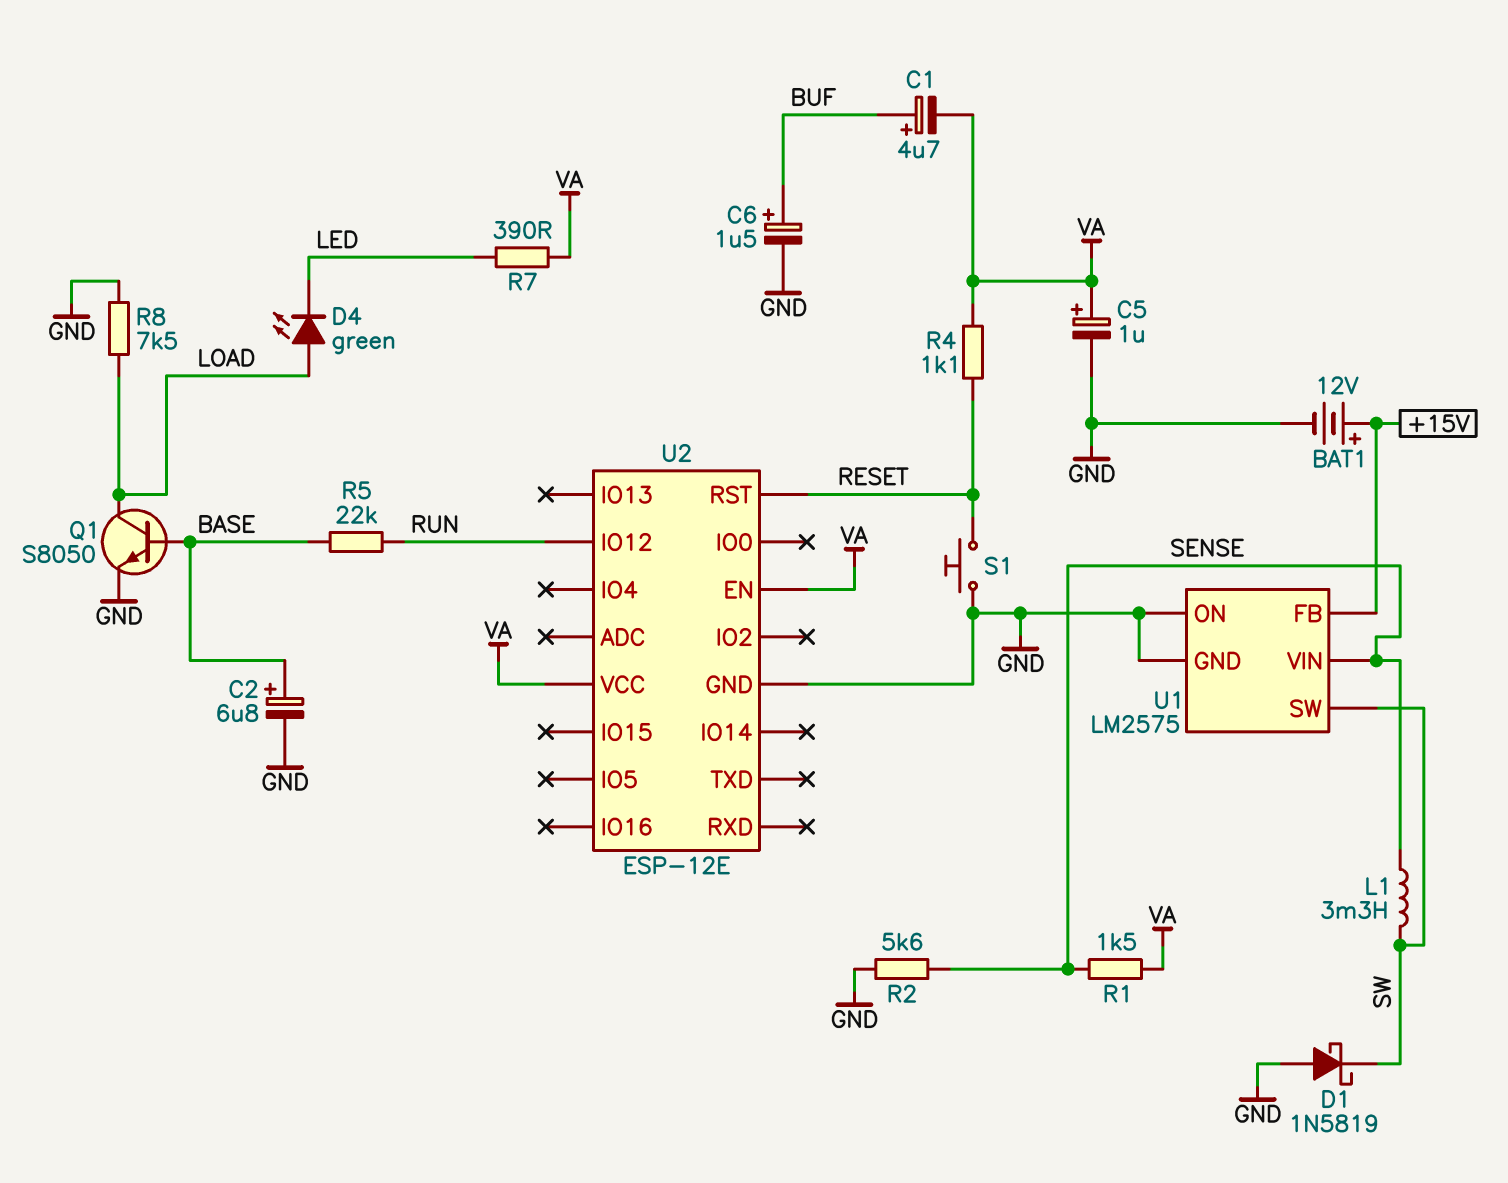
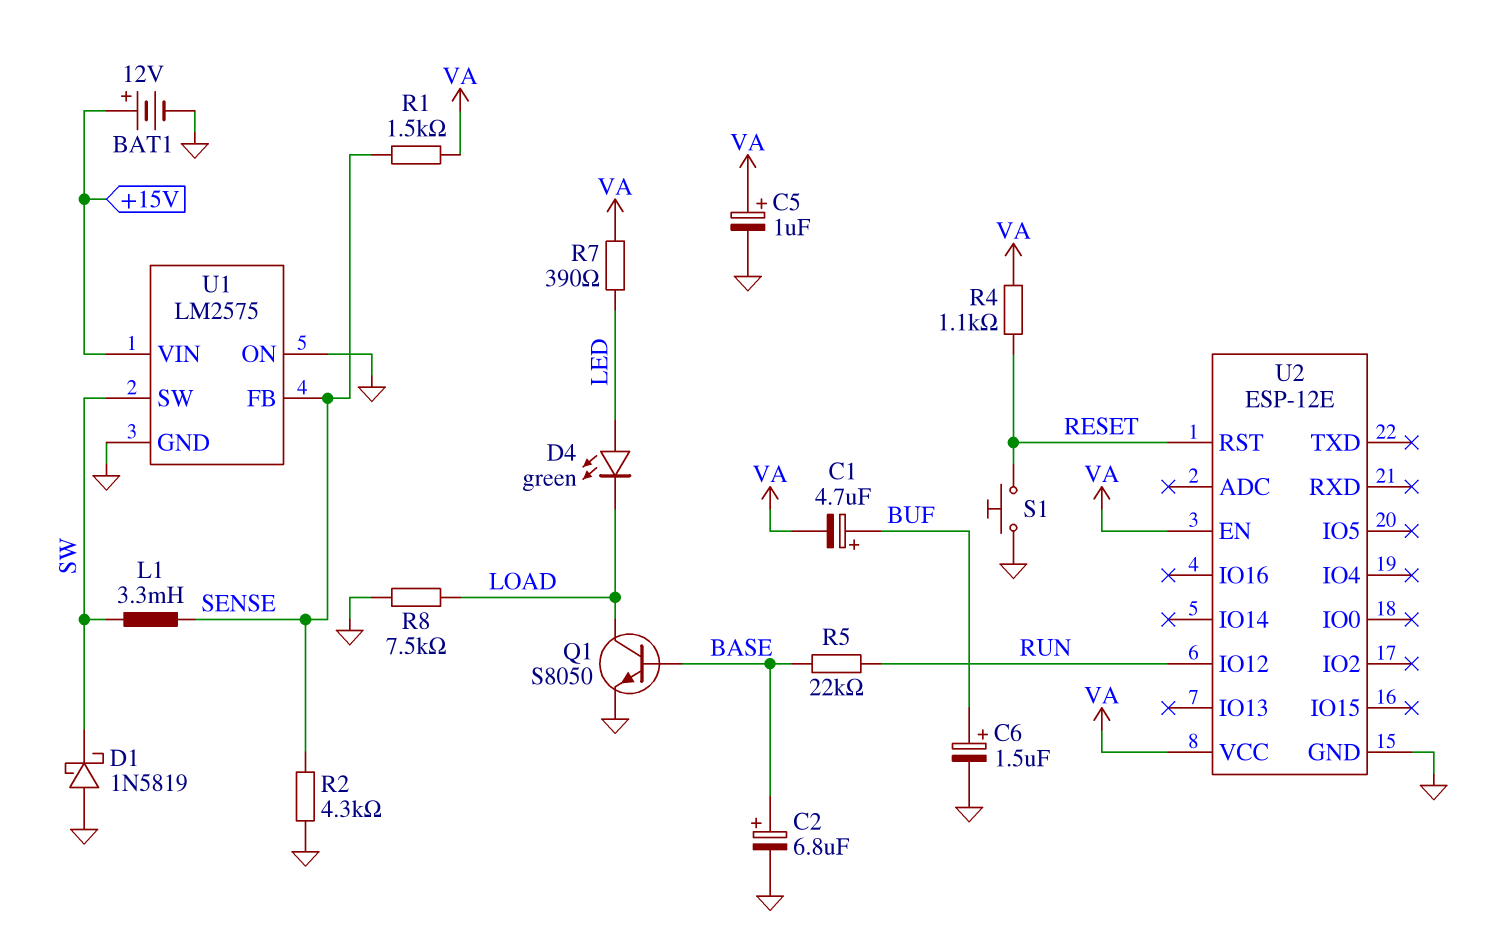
D4: LED green (A LOAD, K LED) -> LED green (A LED, K LOAD)
R2: 5.6k (GND, SENSE) -> 4.3k (GND, SENSE)
U1 pin FB: +15V -> SENSE
U1 pin VIN: SENSE -> +15V

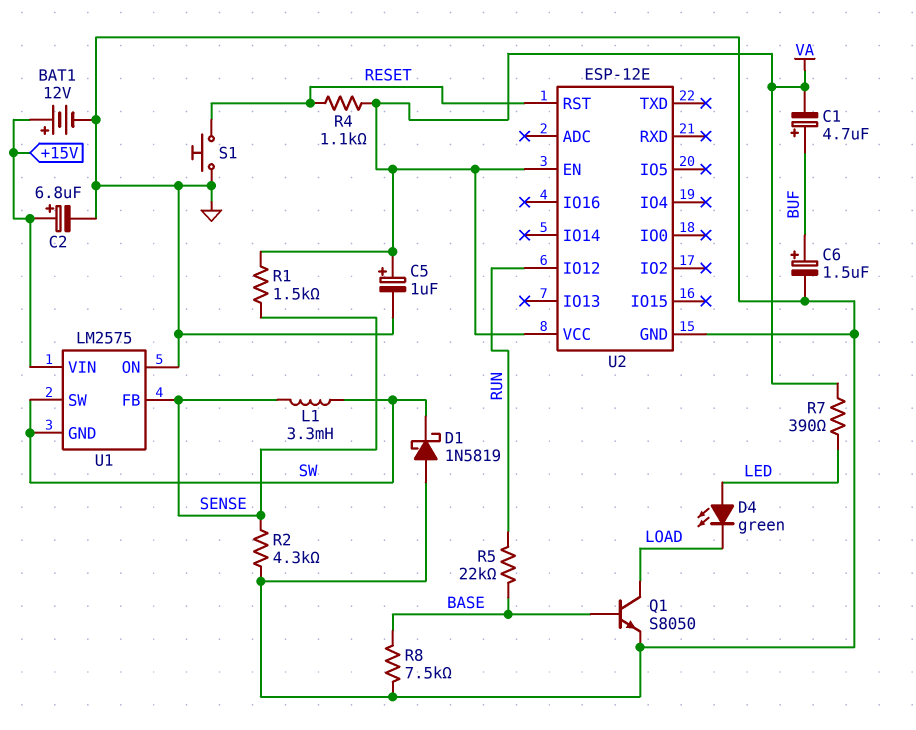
C2: 6.8uF (plus BASE, minus GND) -> 6.8uF (plus +15V, minus GND)
R8: 7.5k (GND, LOAD) -> 7.5k (BASE, GND)
U1 pin GND: GND -> SW

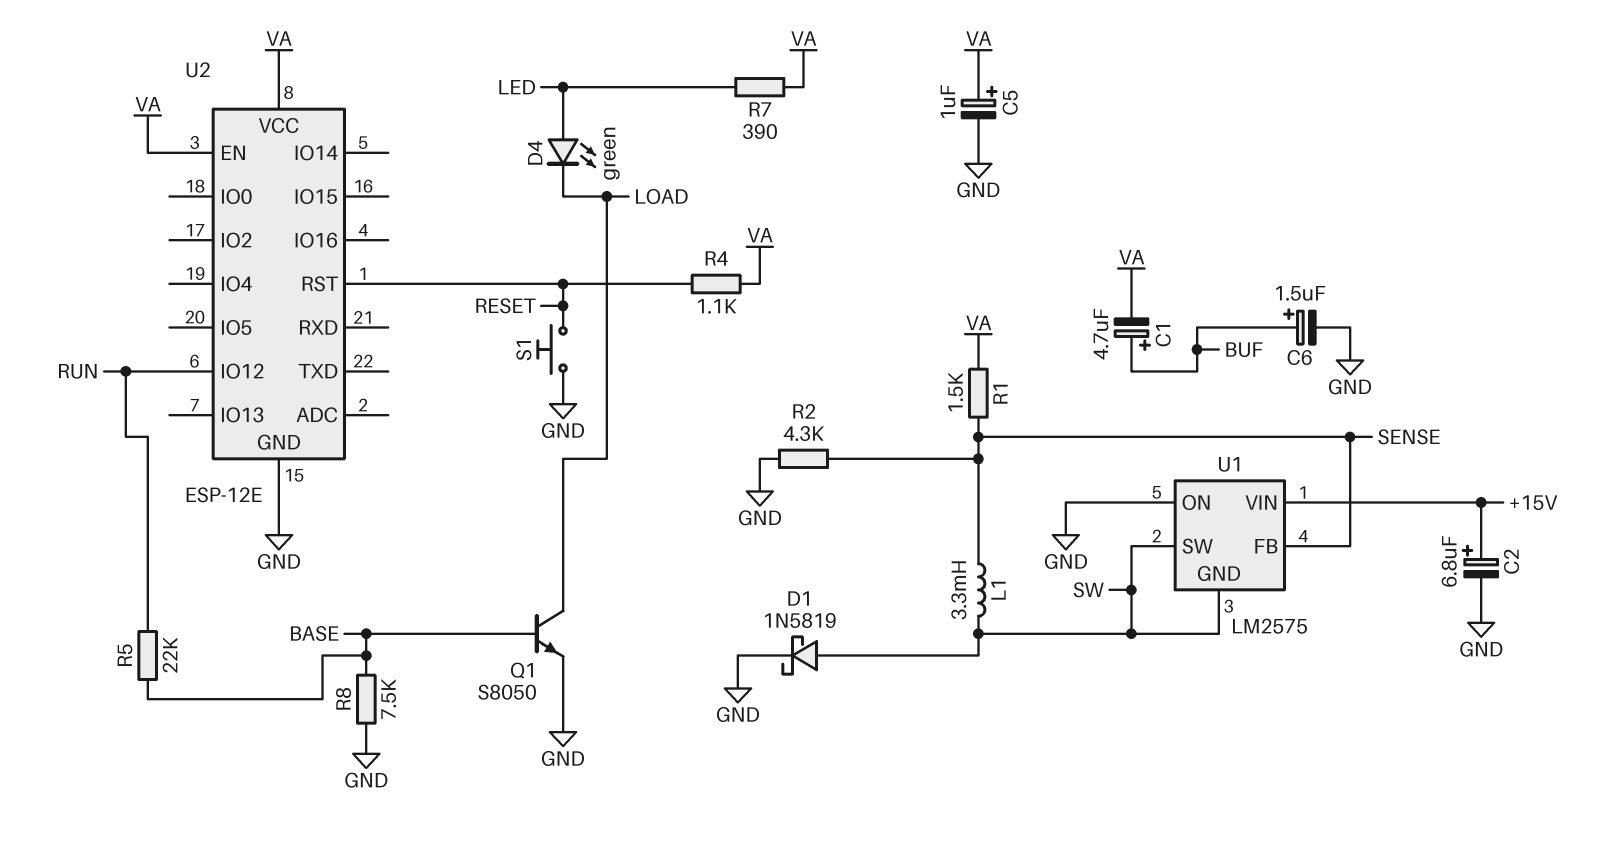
BAT1: 12V (plus +15V, minus GND) -> none
D1: schottky 1N5819 (A GND, K SW) -> schottky 1N5819 (A SW, K GND)

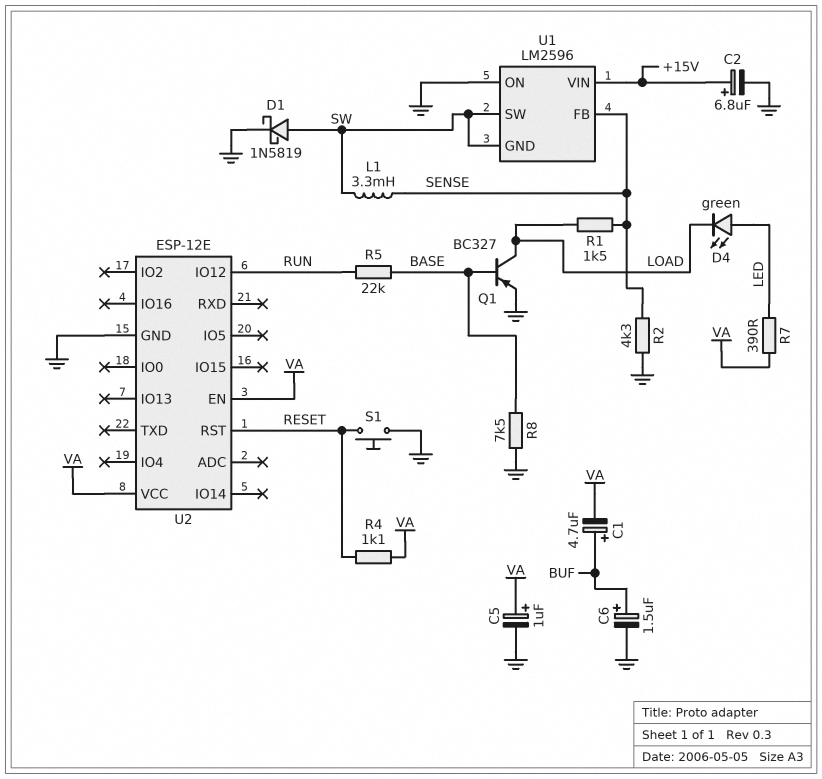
Q1: NPN S8050 (B BASE, C LOAD, E GND) -> PNP BC327 (B BASE, C LOAD, E GND)
R1: 1.5k (SENSE, VA) -> 1.5k (LOAD, SENSE)
U1: LM2575 -> LM2596

